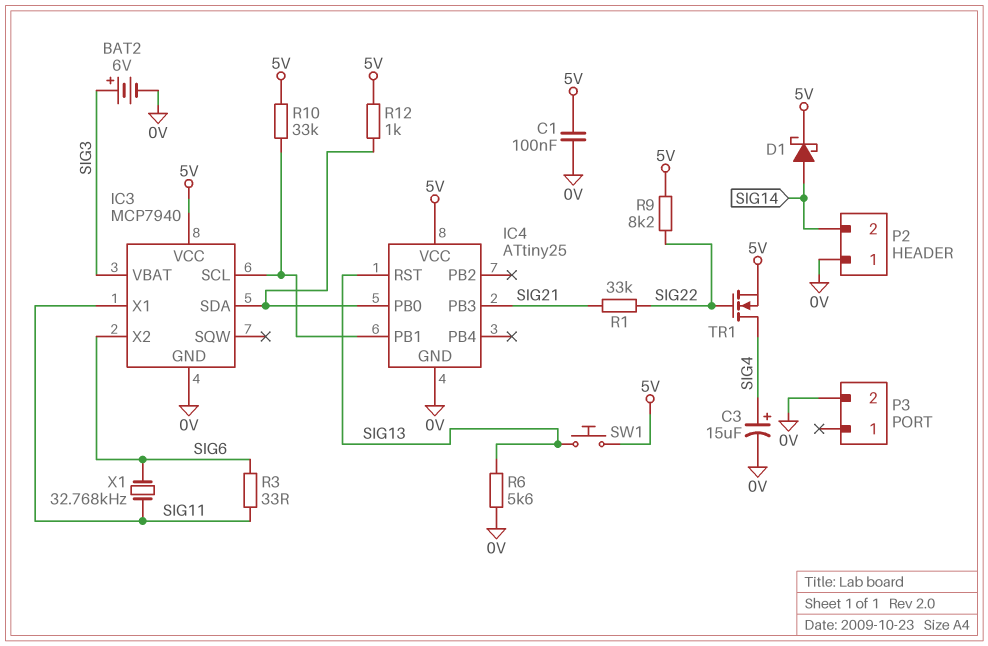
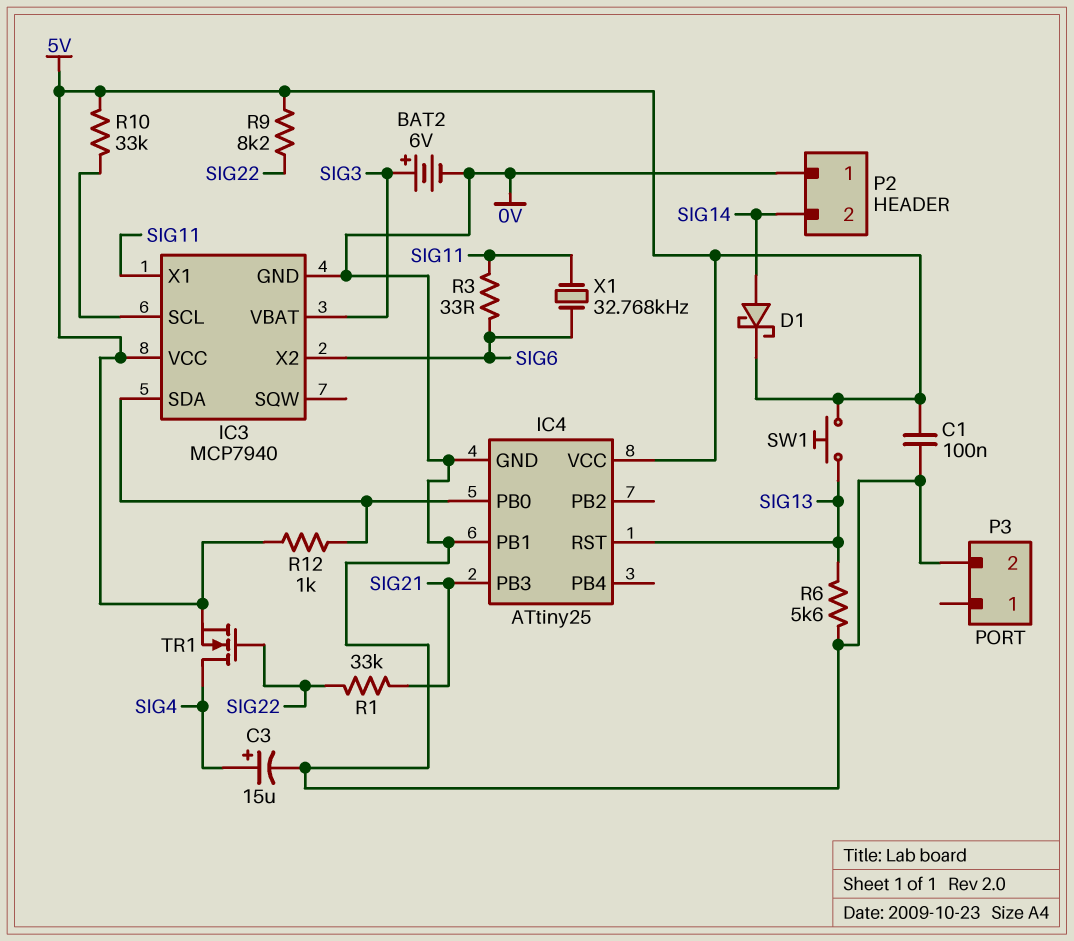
IC4 pin PB1: IC3/SCL -> 0V

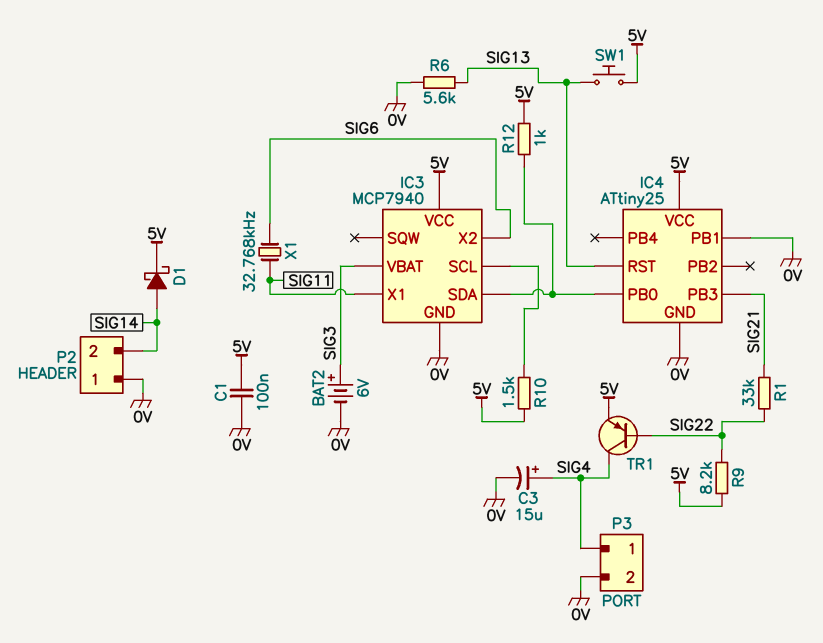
P3 pin 1: none -> SIG4
R3: 33 (SIG6, SIG11) -> none
R10: 33k (5V, IC3/SCL) -> 1.5k (5V, IC3/SCL)
TR1: NMOS (G SIG22, D SIG4, S 5V) -> PNP (B SIG22, C SIG4, E 5V)

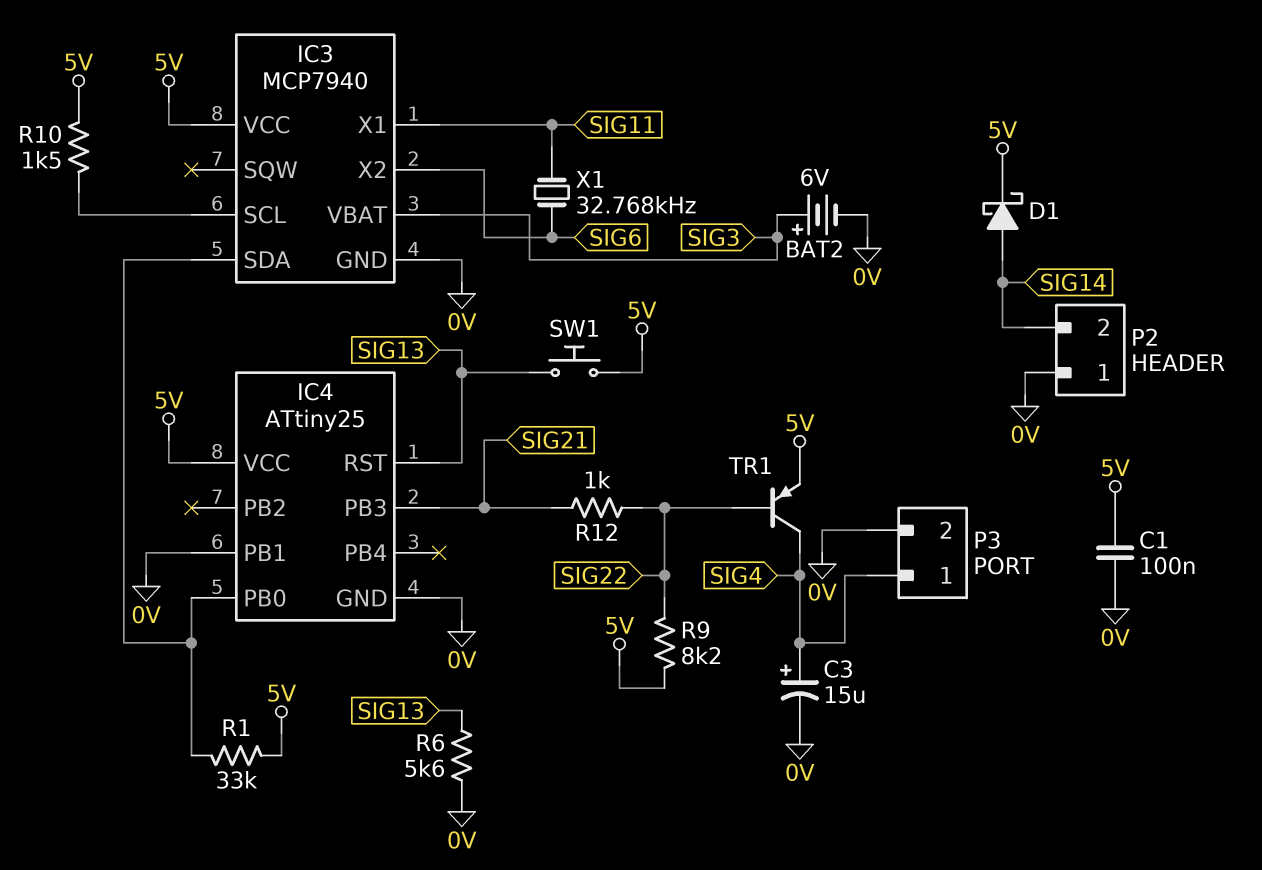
R1: 33k (SIG21, SIG22) -> 33k (5V, IC3/SDA)
R12: 1k (5V, IC3/SDA) -> 1k (SIG21, SIG22)

